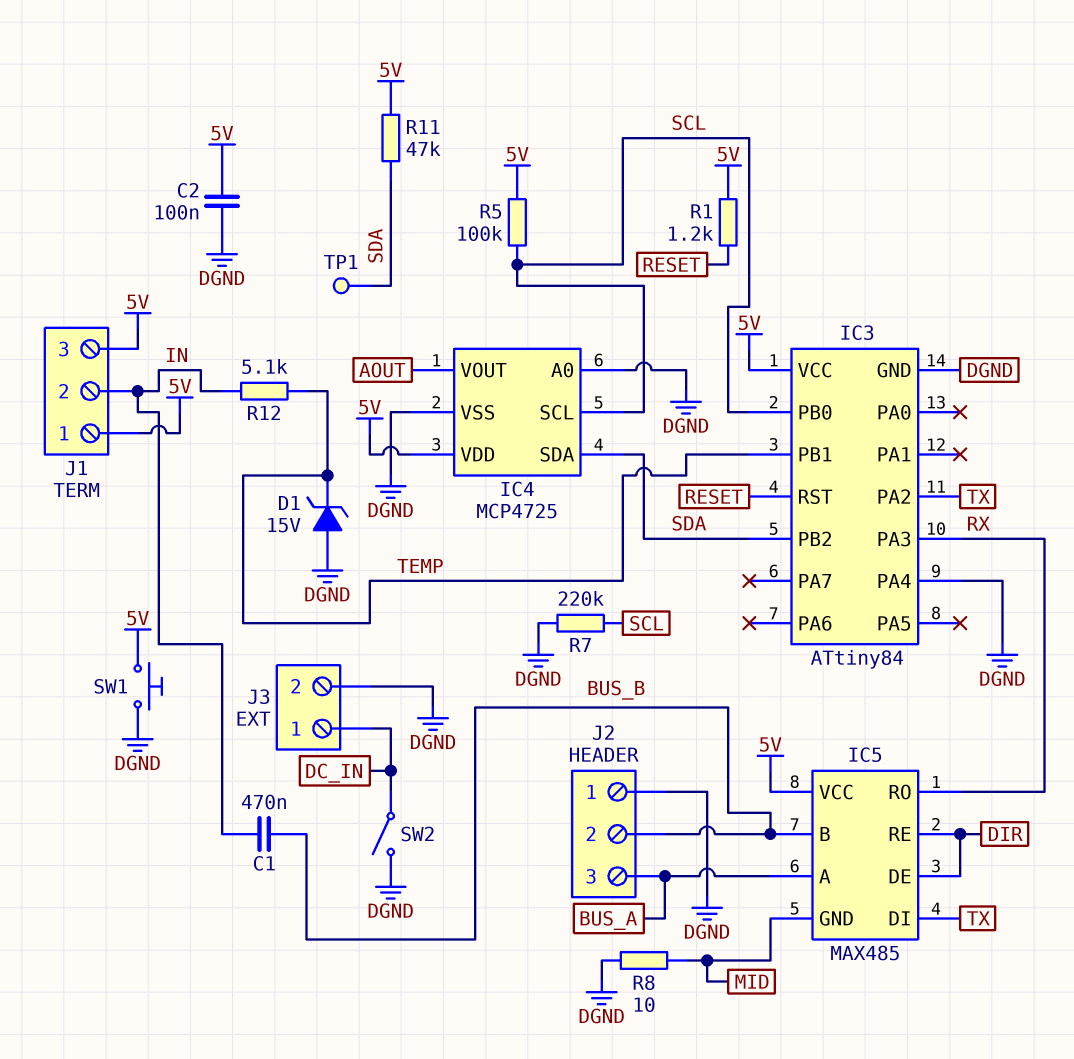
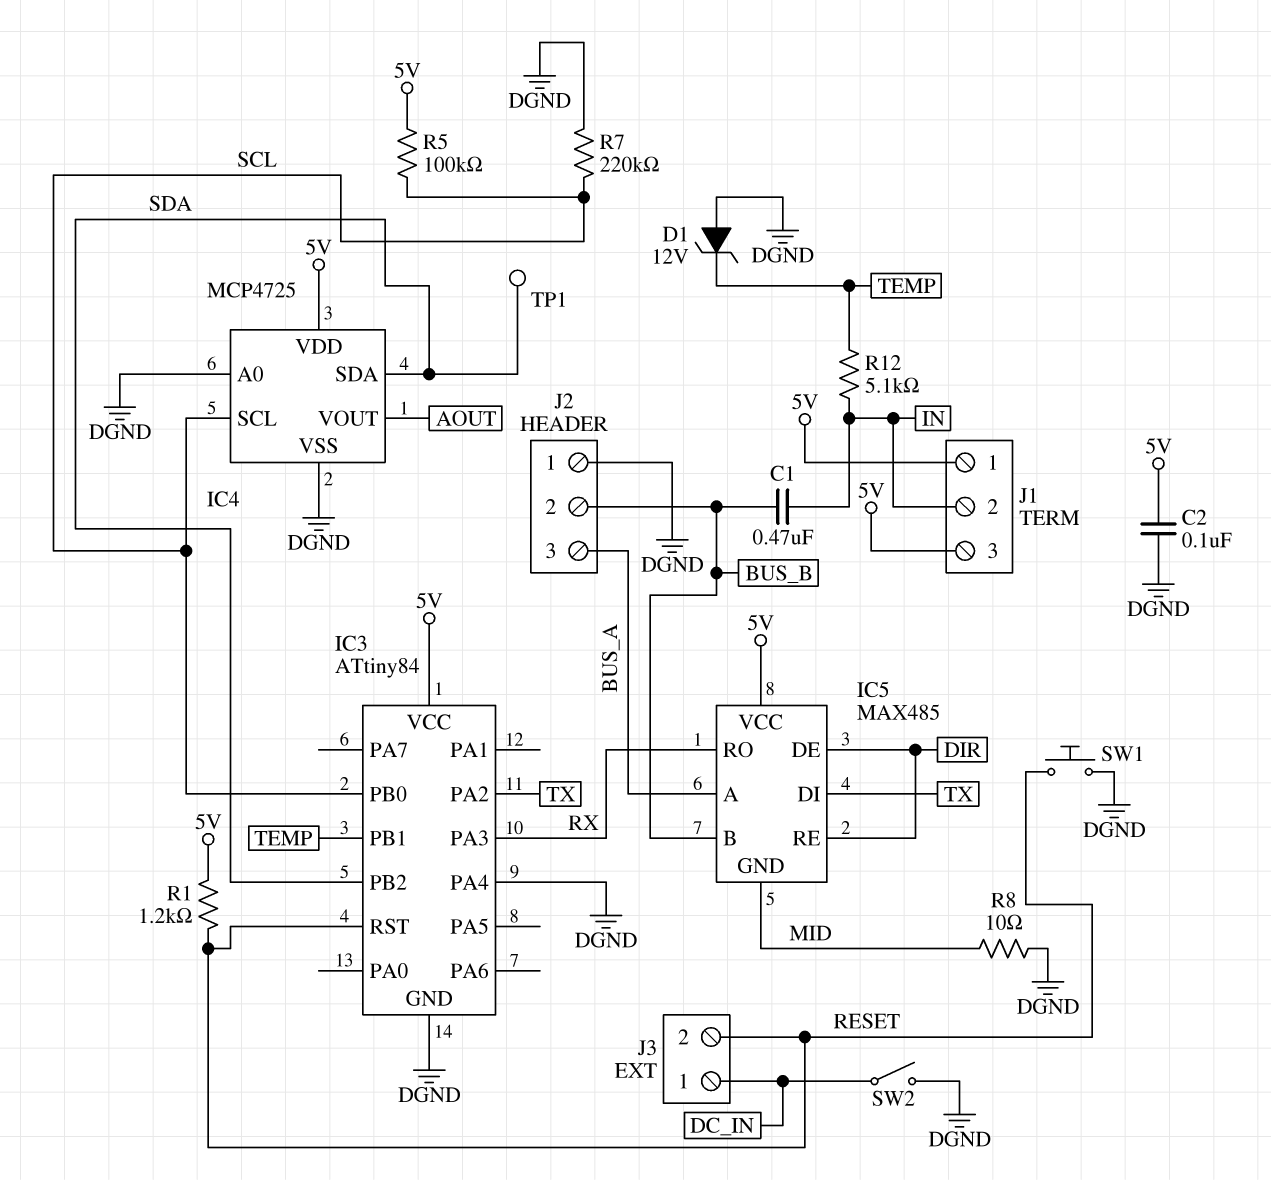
D1: zener 15V (A DGND, K TEMP) -> zener 12V (A DGND, K TEMP)
J3 pin 2: DGND -> RESET
R11: 47k (5V, SDA) -> none
SW1: button (5V, DGND) -> button (DGND, RESET)

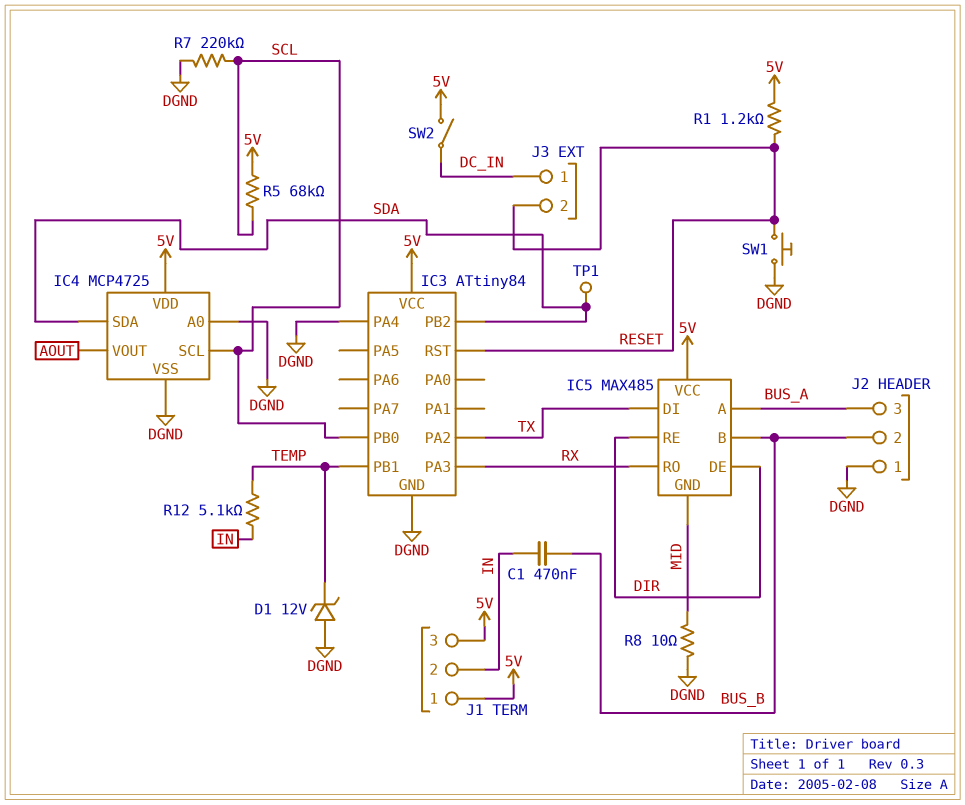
C2: 100nF (5V, DGND) -> none
R5: 100k (5V, SCL) -> 68k (5V, SCL)
SW2: switch (DC_IN, DGND) -> switch (5V, DC_IN)

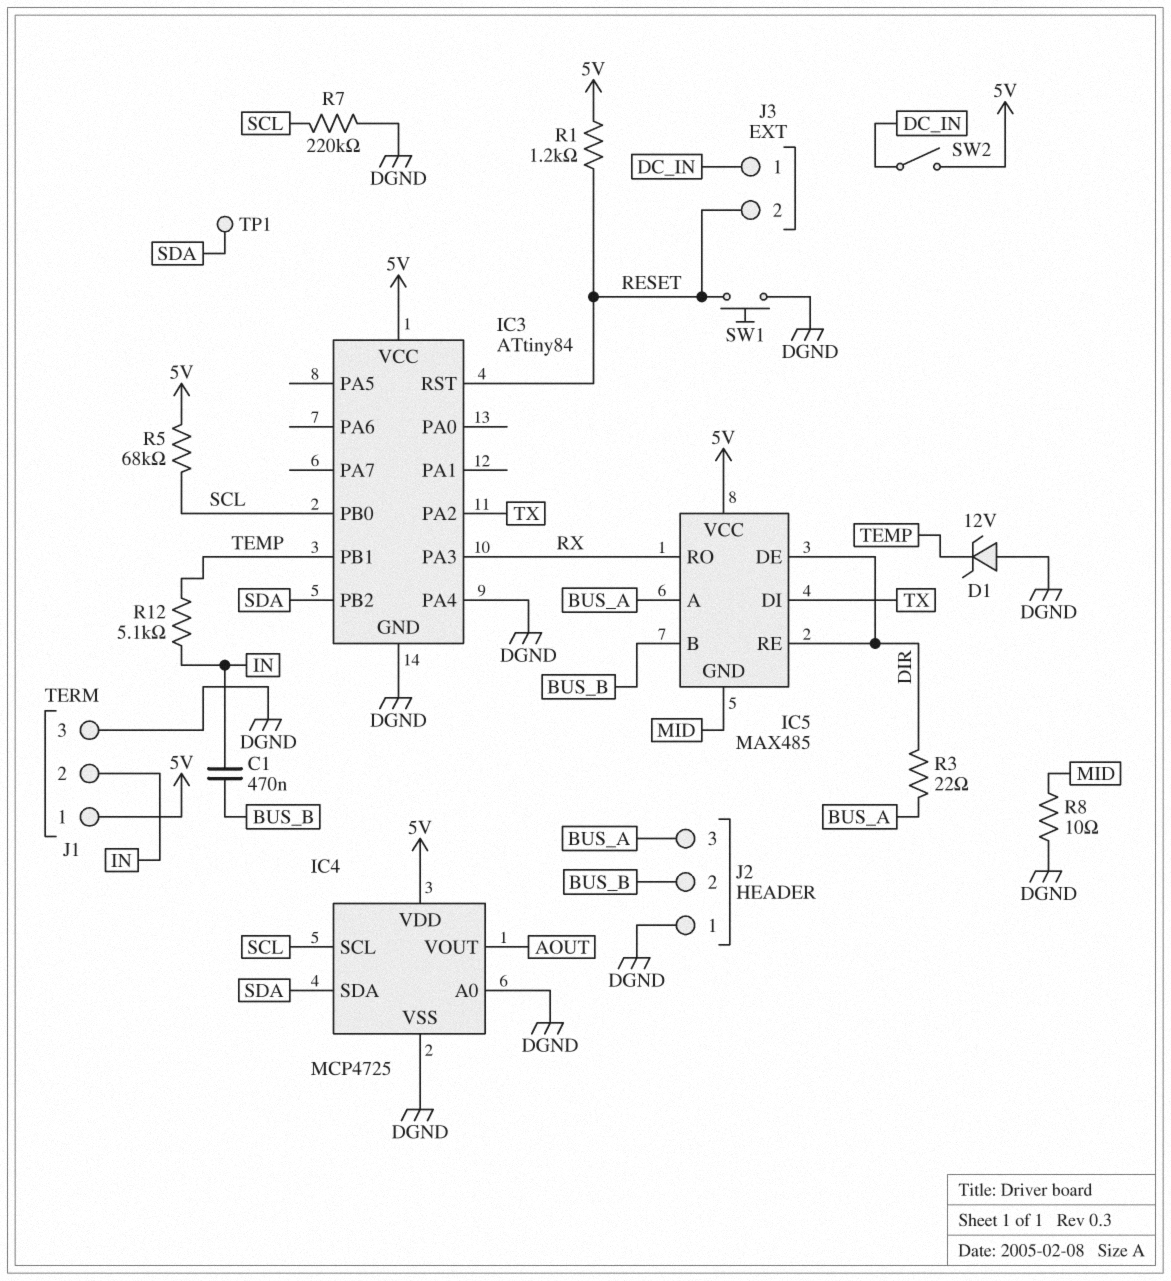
J1 pin 3: 5V -> DGND
R3: none -> 22 (BUS_A, DIR)

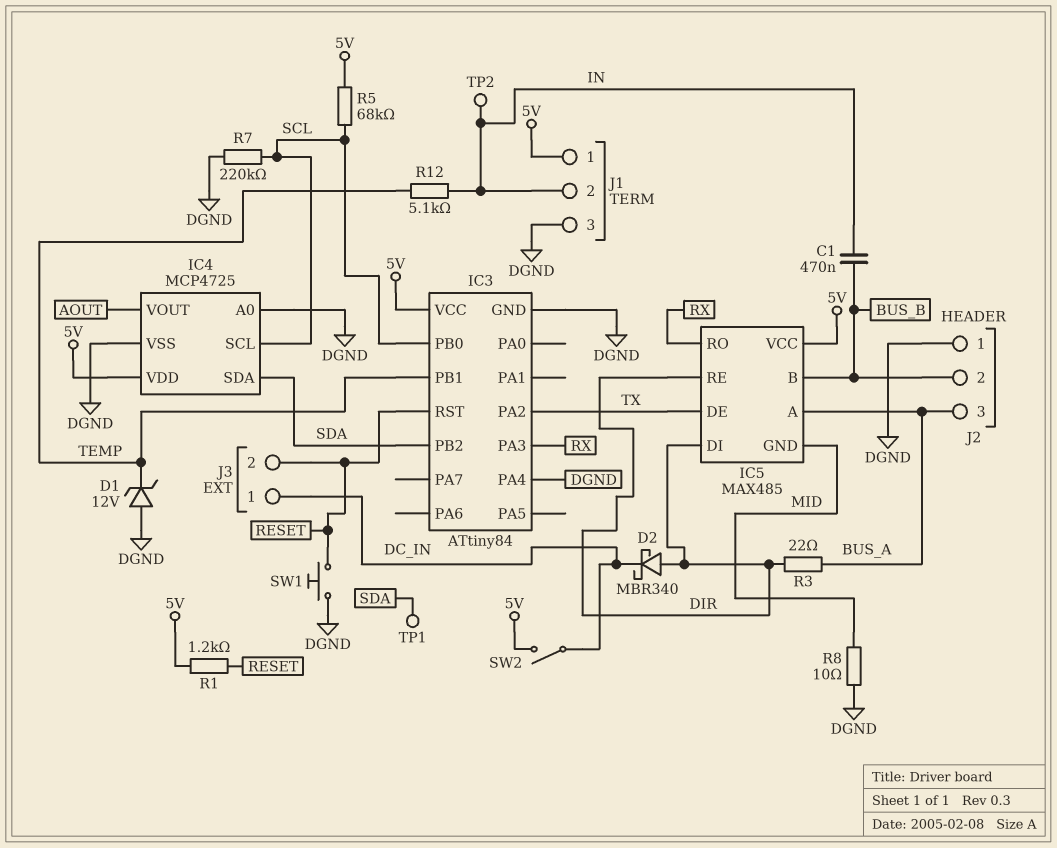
D2: none -> schottky MBR340 (A DIR, K DC_IN)
IC5 pin DE: DIR -> TX
IC5 pin DI: TX -> DIR
TP2: none -> test point (IN)

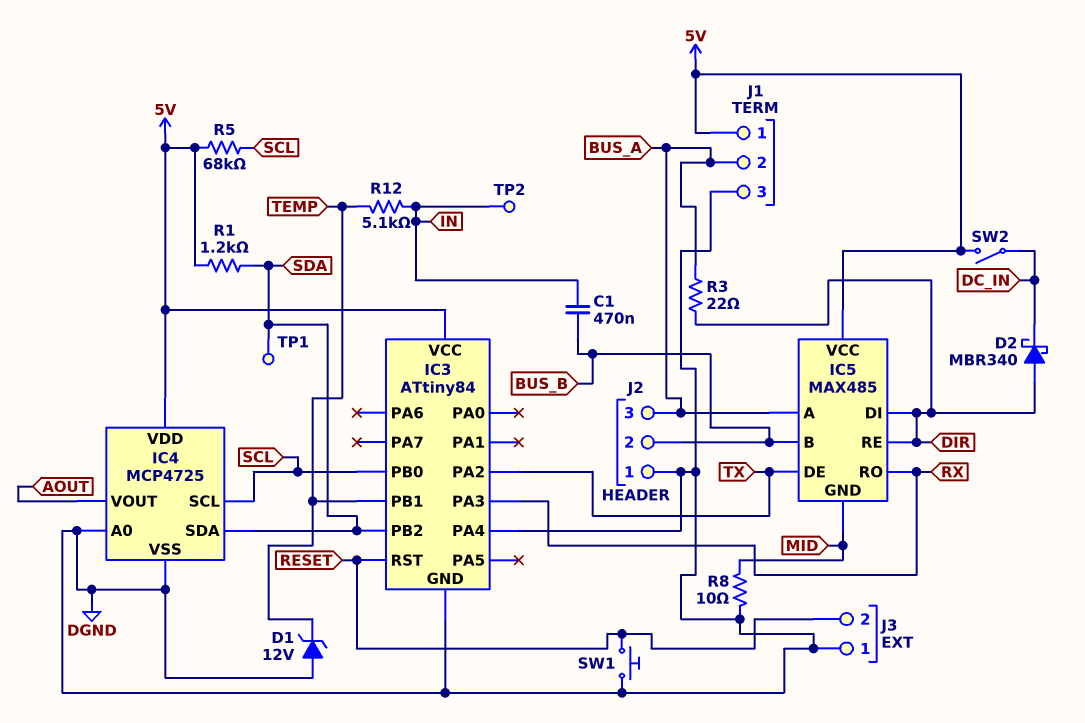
J1 pin 2: IN -> BUS_A
J3 pin 1: DC_IN -> DGND
R1: 1.2k (5V, RESET) -> 1.2k (5V, SDA)
R7: 220k (DGND, SCL) -> none

